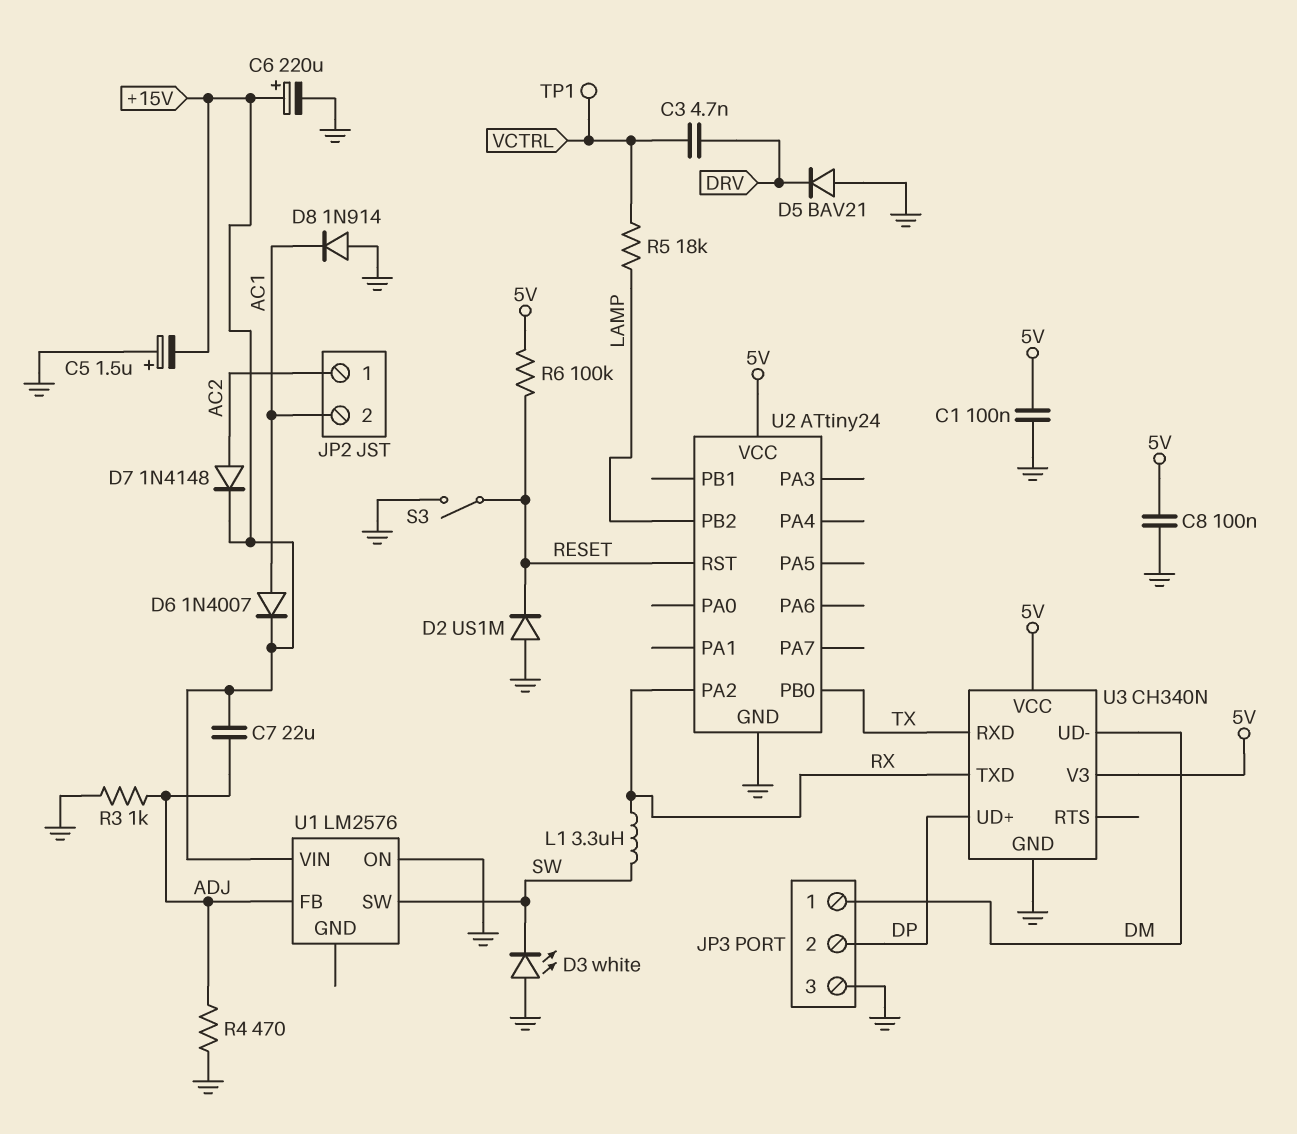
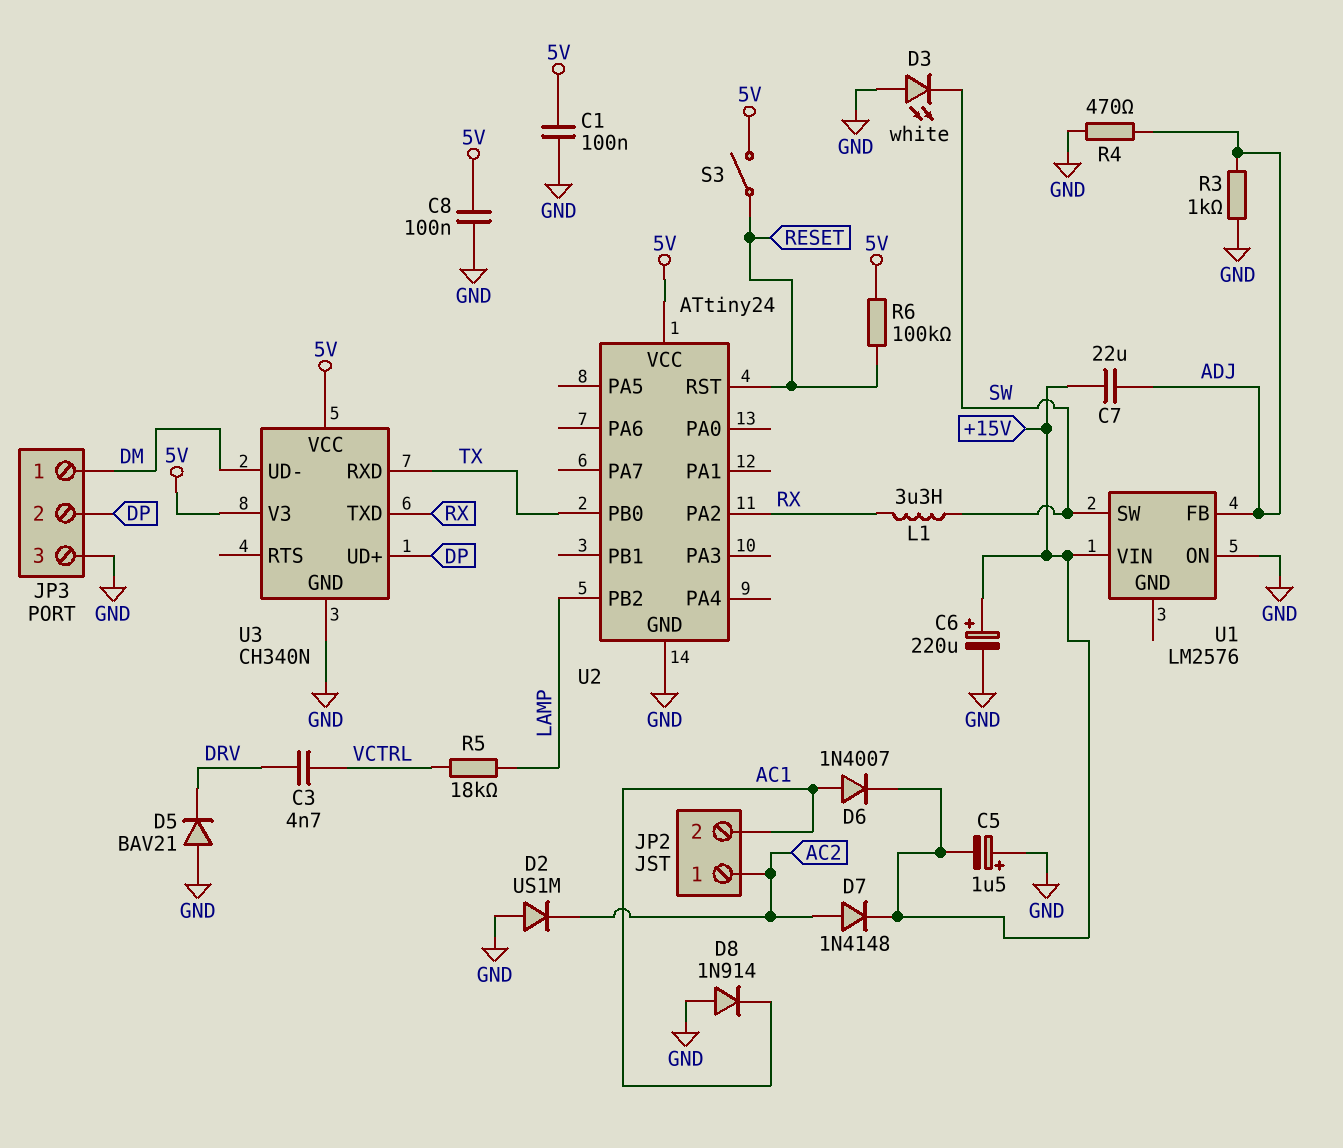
D2: diode US1M (A GND, K RESET) -> diode US1M (A GND, K AC2)
S3: switch (GND, RESET) -> switch (5V, RESET)
TP1: test point (VCTRL) -> none

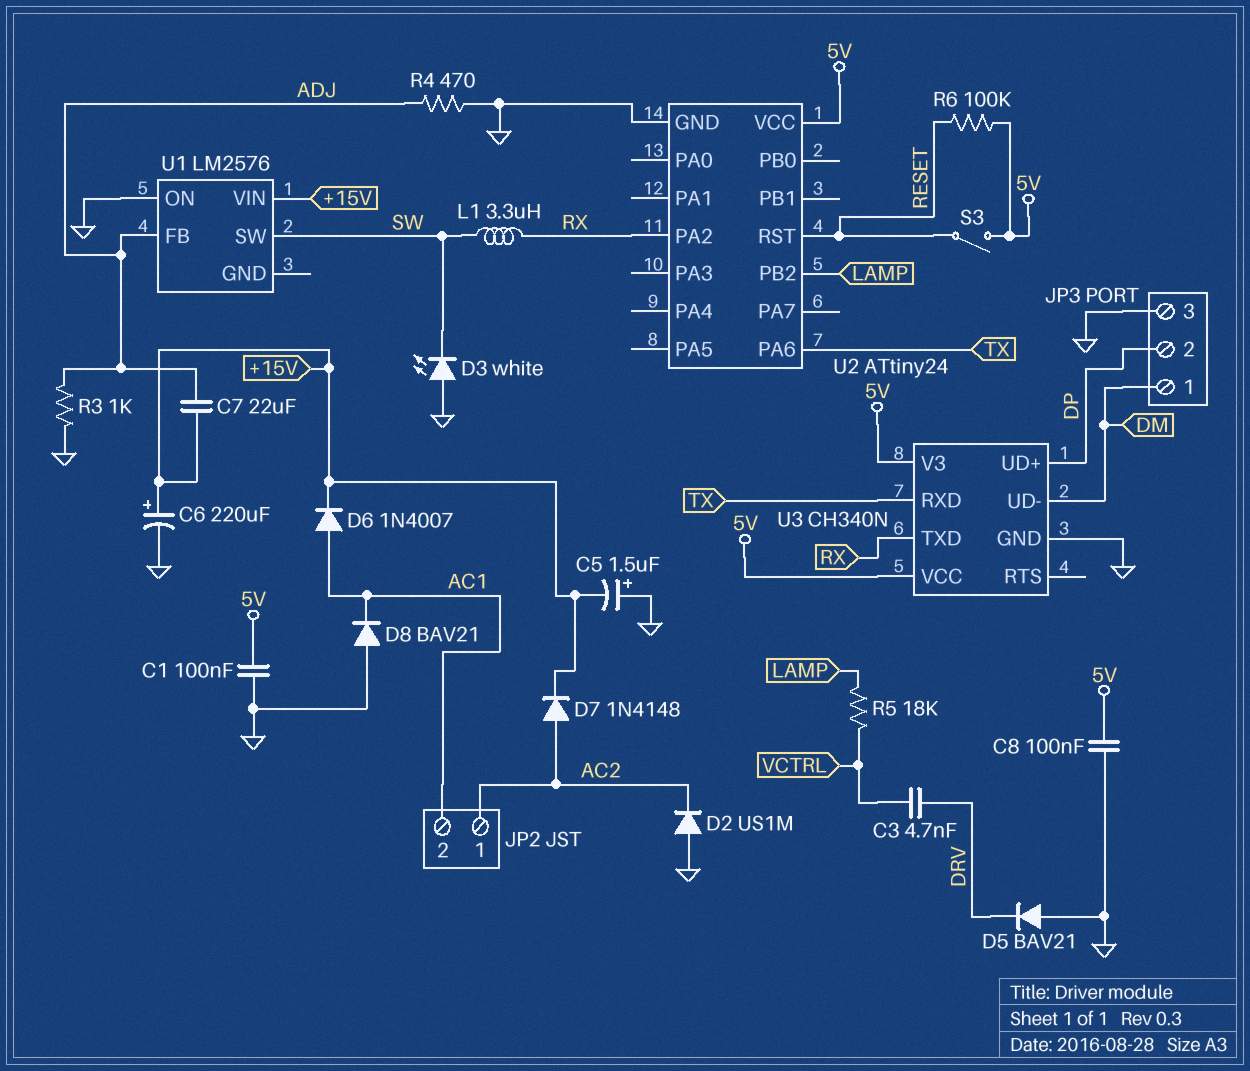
D8: diode 1N914 (A GND, K AC1) -> diode BAV21 (A GND, K AC1)
U2 pin PA6: none -> TX
U2 pin PB0: TX -> none

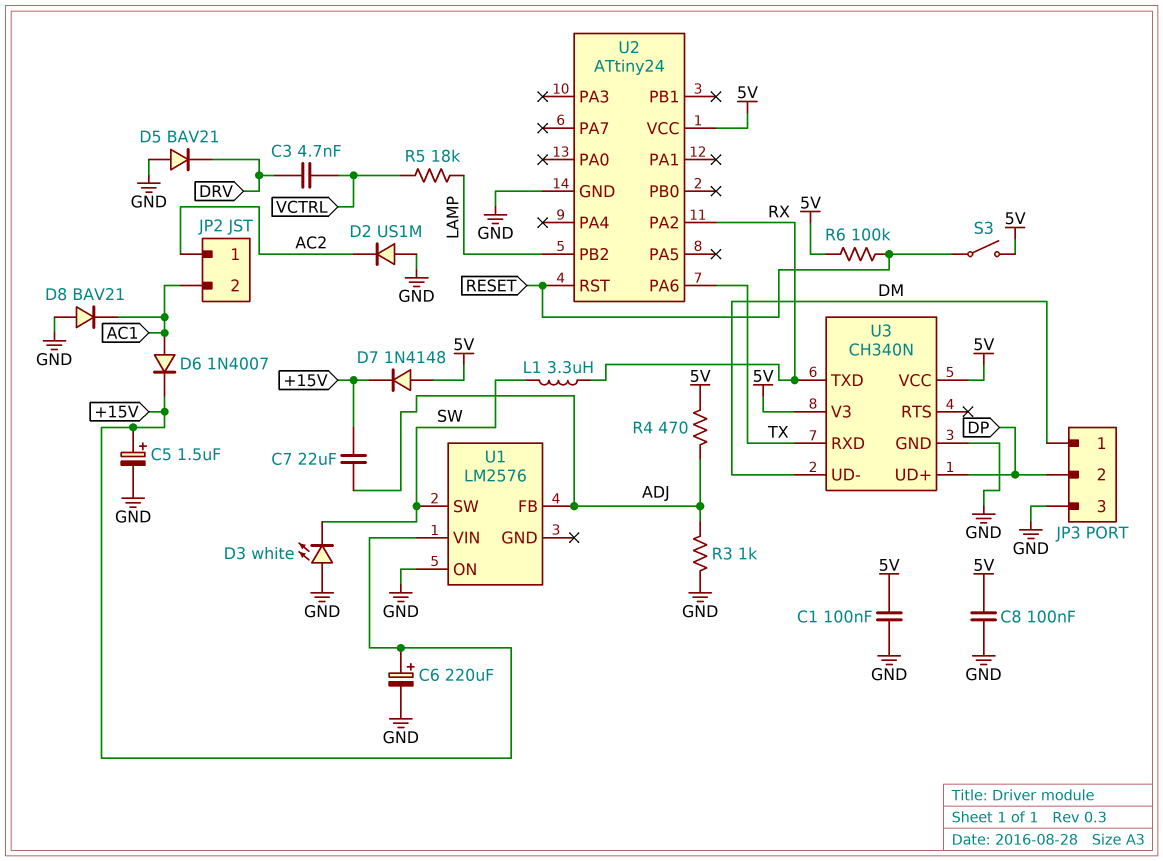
C5: 1.5uF (plus GND, minus +15V) -> 1.5uF (plus +15V, minus GND)
D7: diode 1N4148 (A AC2, K +15V) -> diode 1N4148 (A 5V, K +15V)
R4: 470 (ADJ, GND) -> 470 (5V, ADJ)

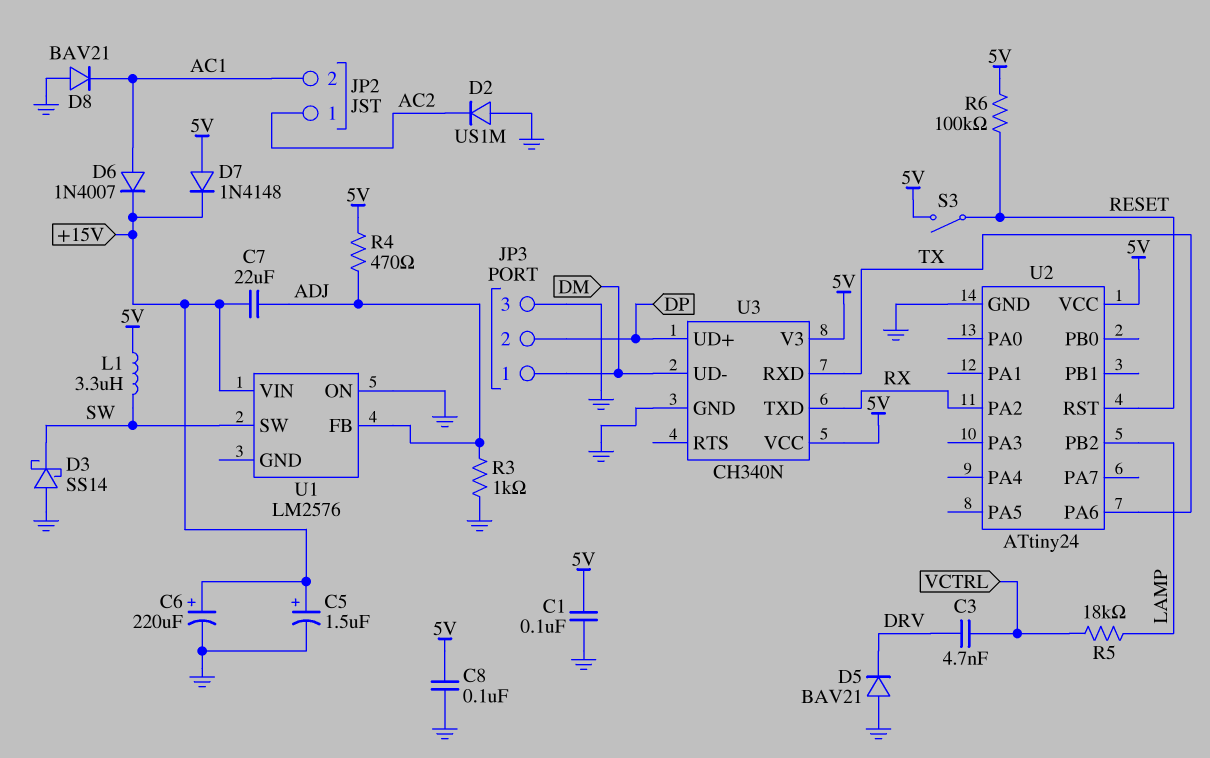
D3: LED white (A GND, K SW) -> schottky SS14 (A GND, K SW)
L1: 3.3uH (RX, SW) -> 3.3uH (5V, SW)

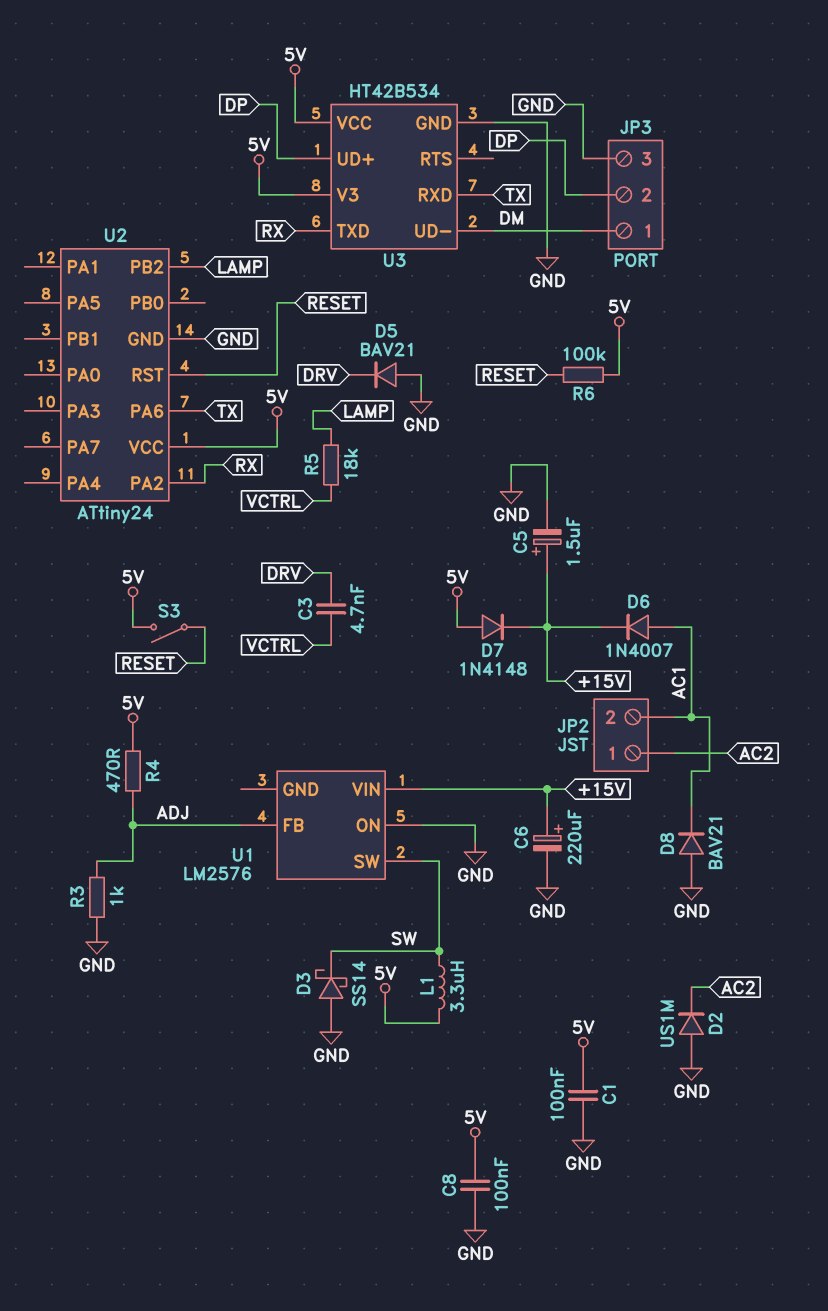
C7: 22uF (+15V, ADJ) -> none
U3: CH340N -> HT42B534

